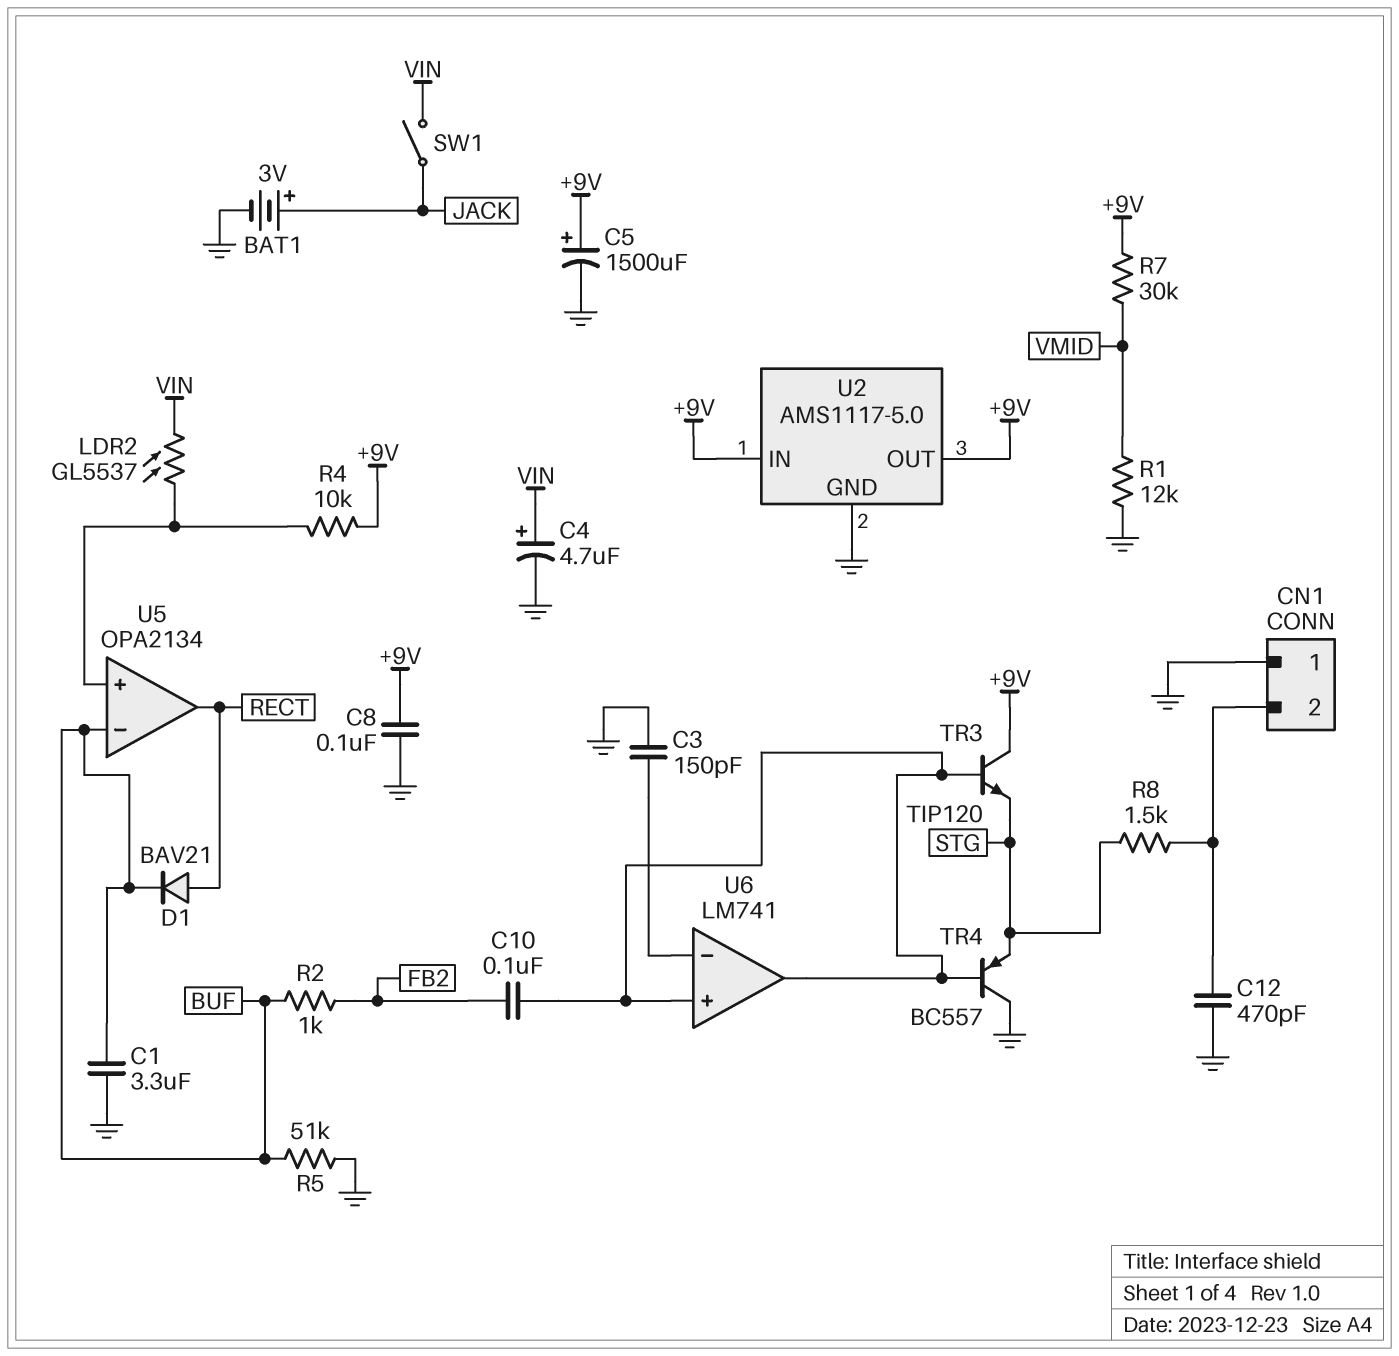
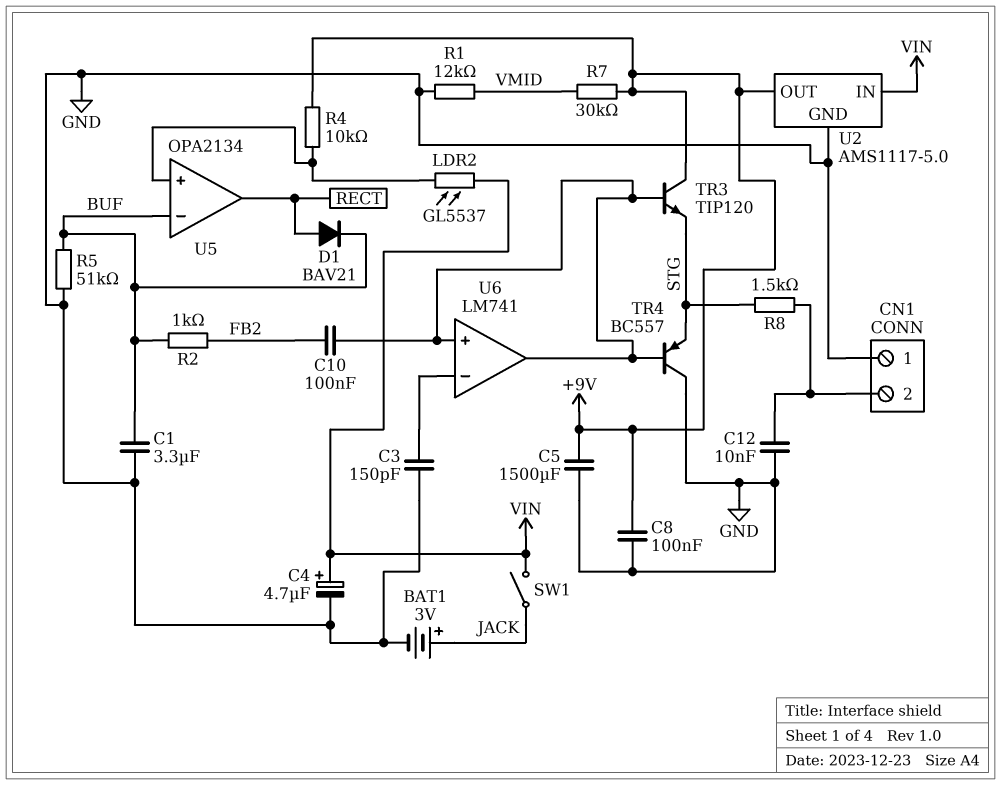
C5: 1500uF (plus +9V, minus GND) -> 1500uF (+9V, GND)
C12: 470pF (CN1/2, GND) -> 10nF (CN1/2, GND)
U2 pin IN: +9V -> VIN

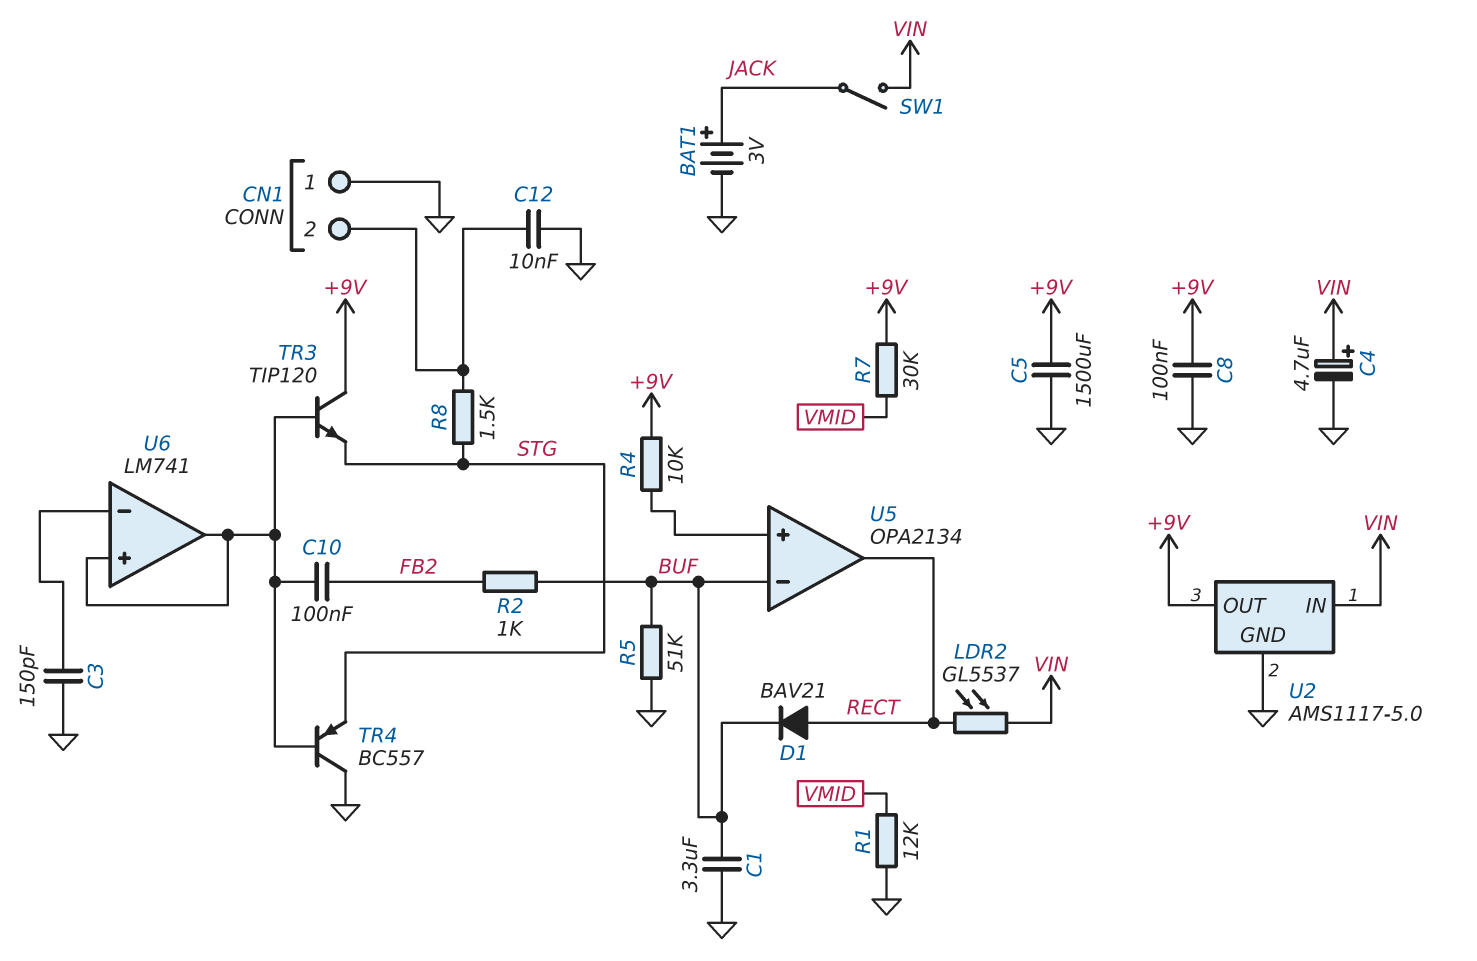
LDR2: GL5537 (U5/in+, VIN) -> GL5537 (RECT, VIN)

